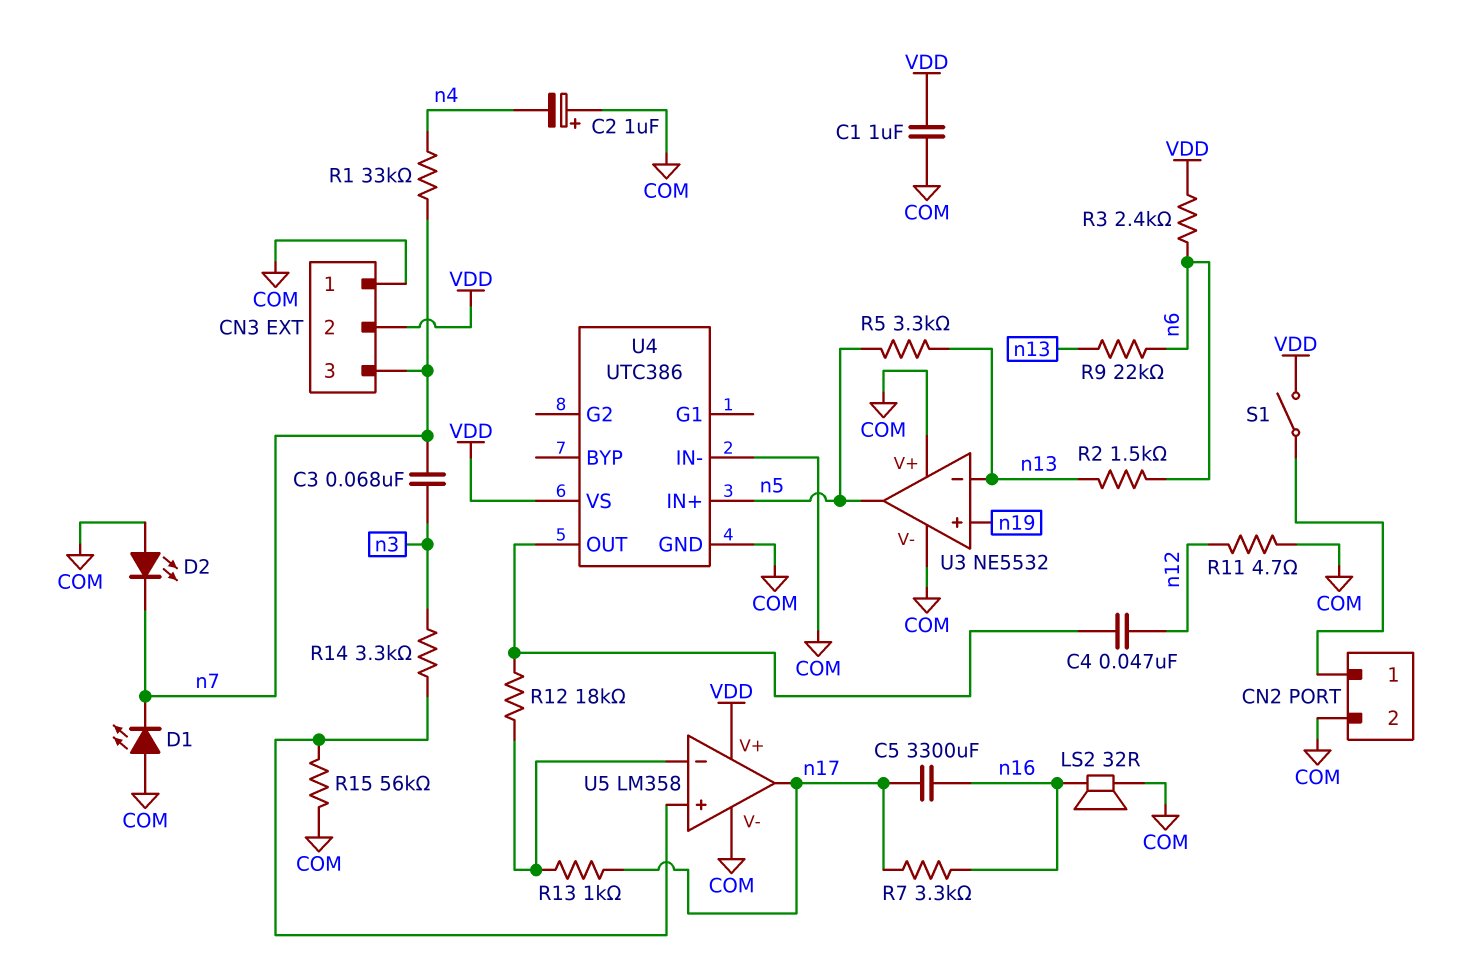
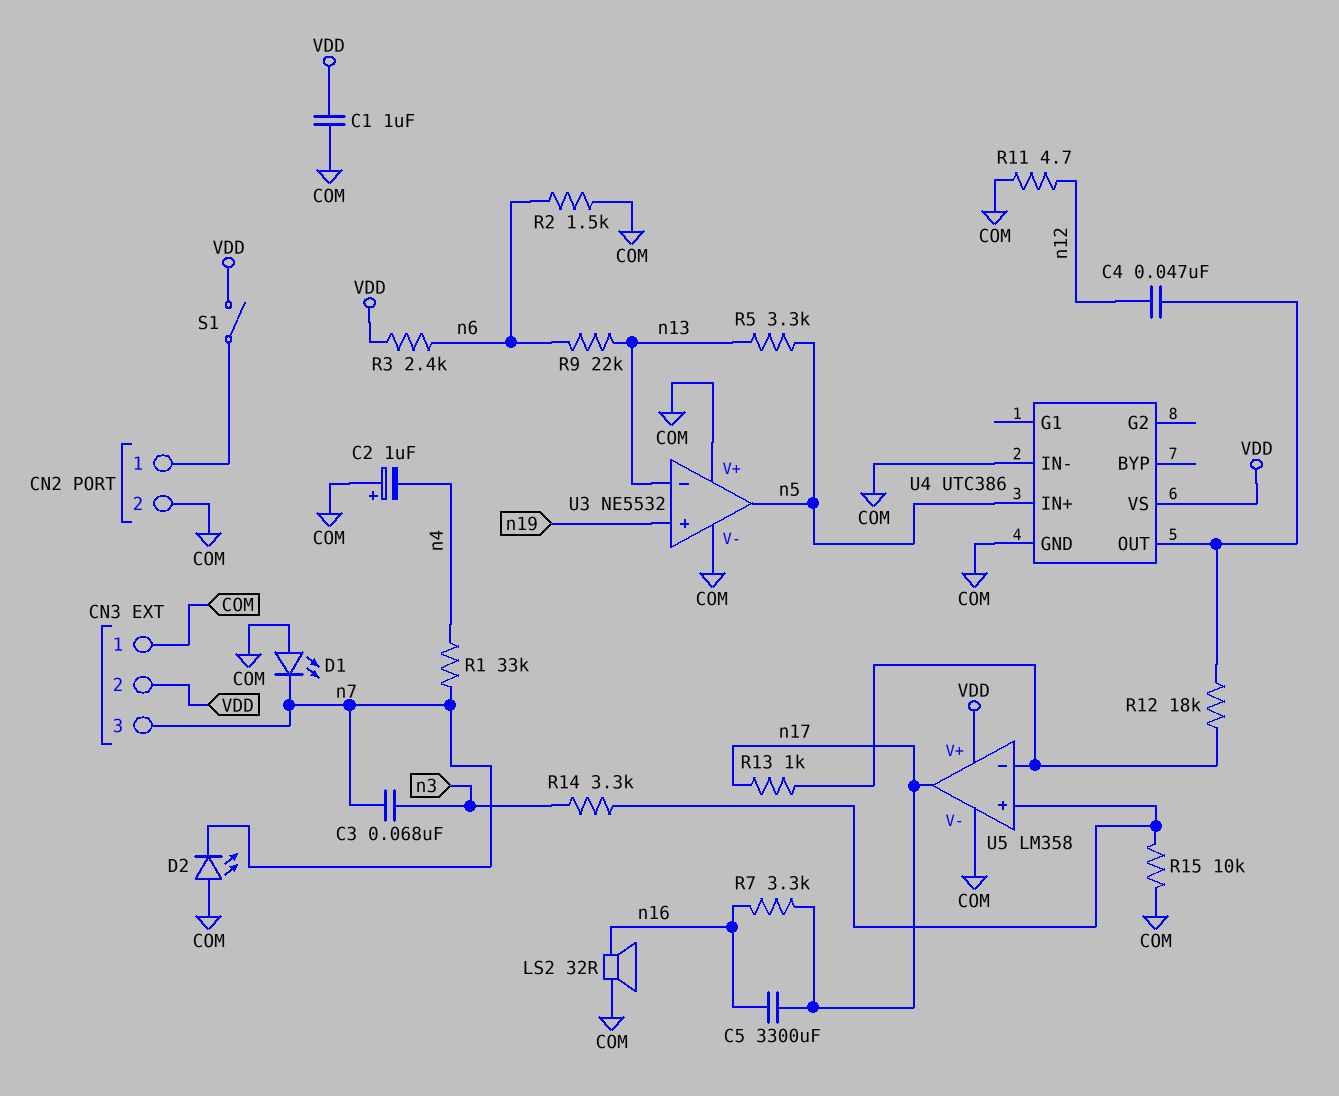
R2: 1.5k (n6, n13) -> 1.5k (COM, n6)
R15: 56k (COM, U5/in+) -> 10k (COM, U5/in+)

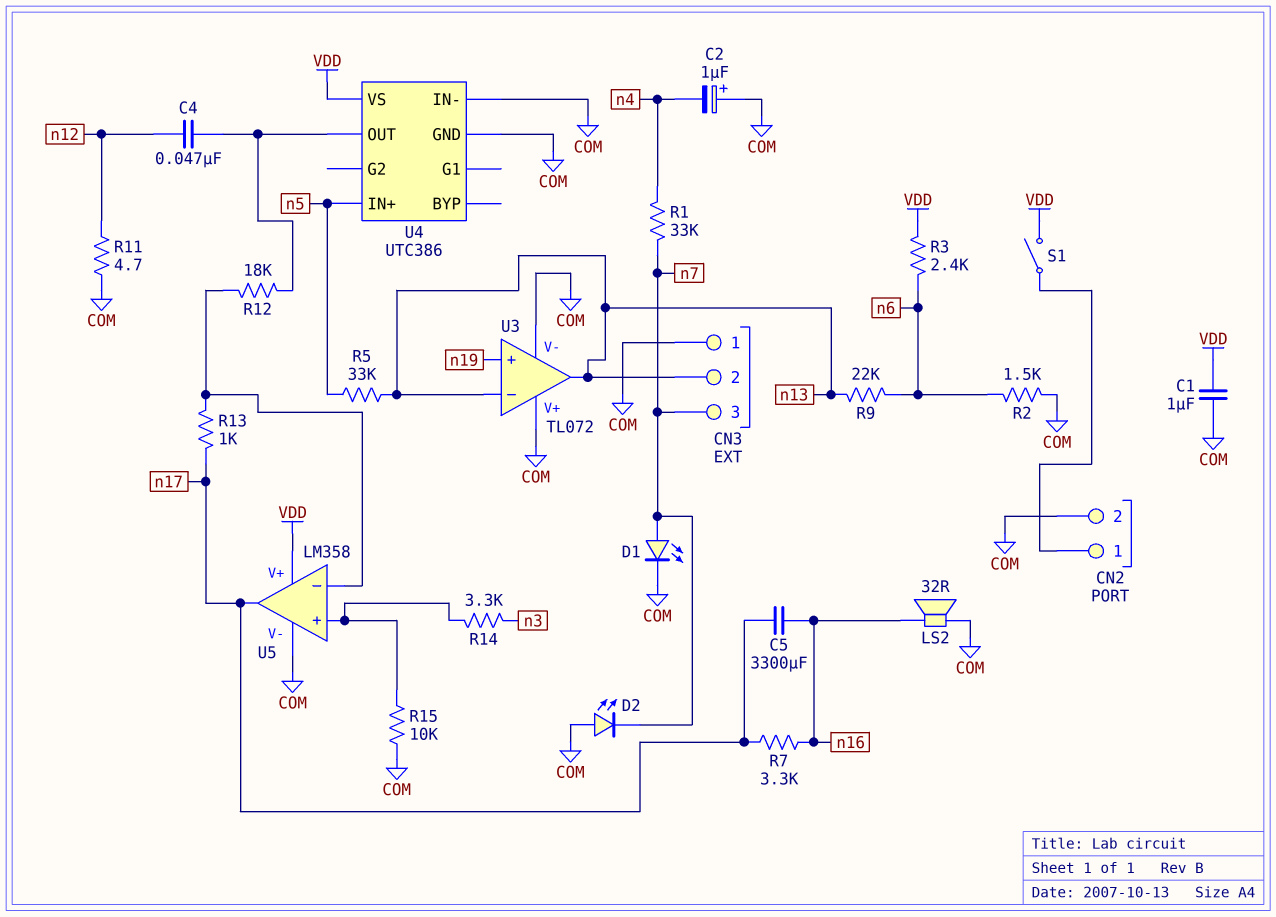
C3: 68nF (n3, n7) -> none
CN3 pin 2: VDD -> n13
D1: LED (A COM, K n7) -> LED (A n7, K COM)
R5: 3.3k (n5, n13) -> 33k (n5, n13)
U3: NE5532 -> TL072
U3 pin out: n5 -> n13

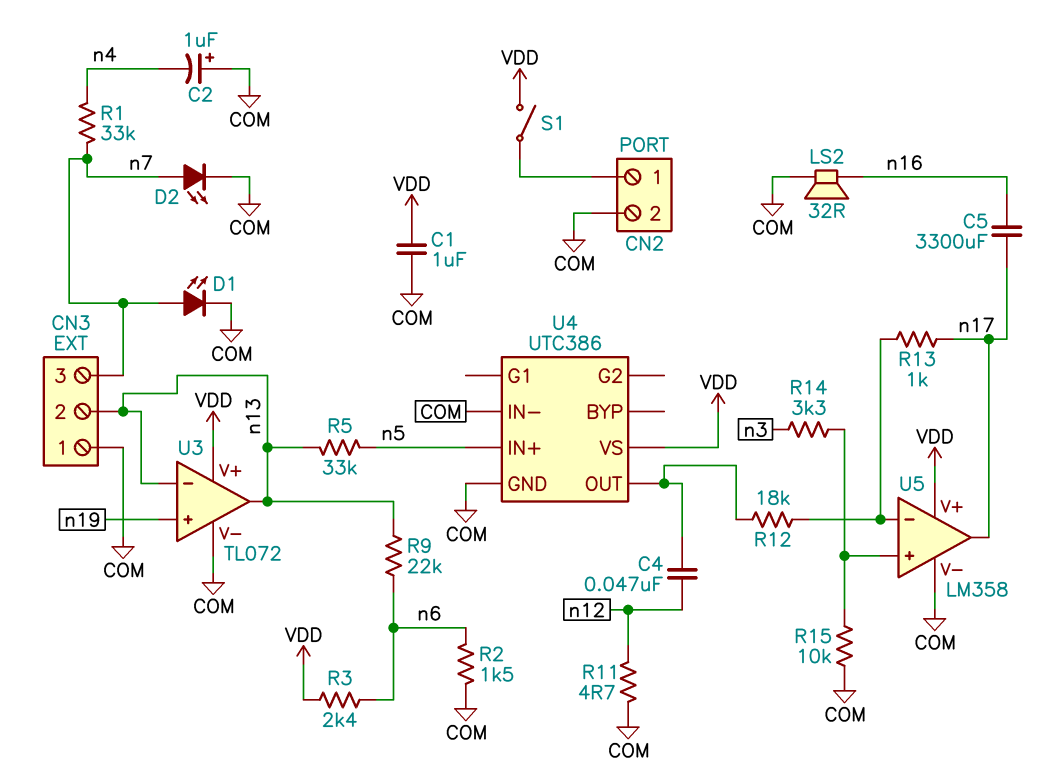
D2: LED (A COM, K n7) -> LED (A n7, K COM)
R7: 3.3k (n16, n17) -> none
U3 pin V+: COM -> VDD

